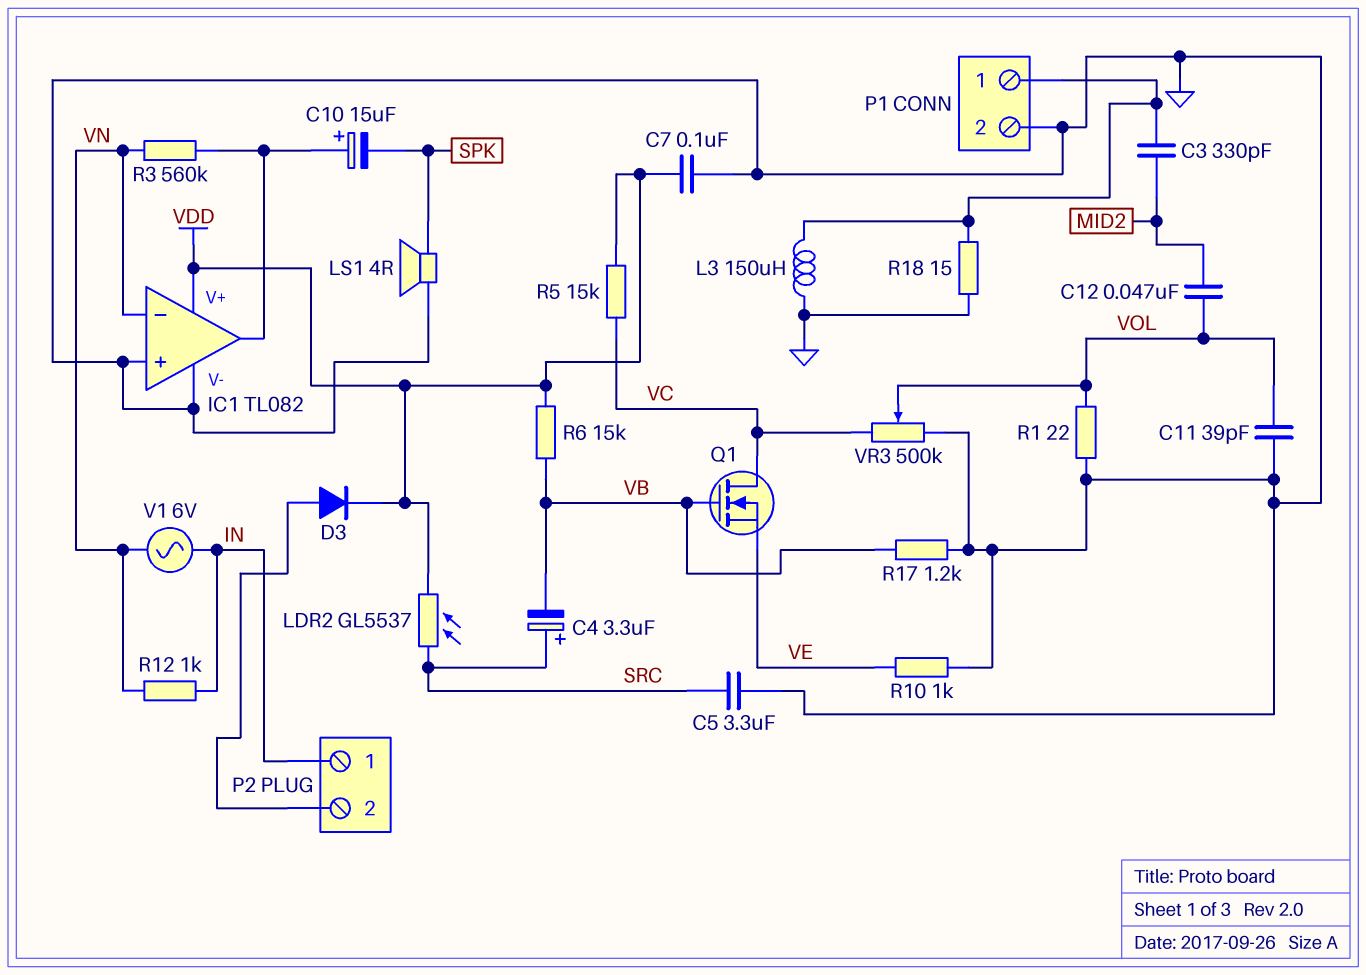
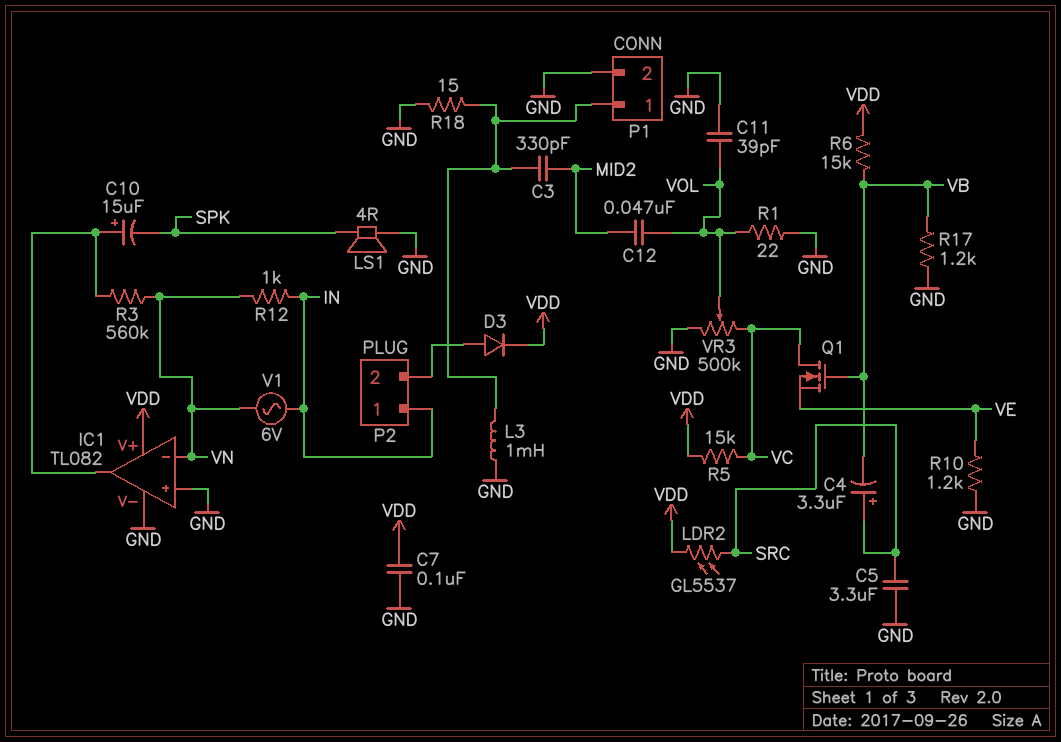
L3: 150uH (GND, P1/1) -> 1mH (GND, P1/1)
R10: 1k (GND, VE) -> 1.2k (GND, VE)

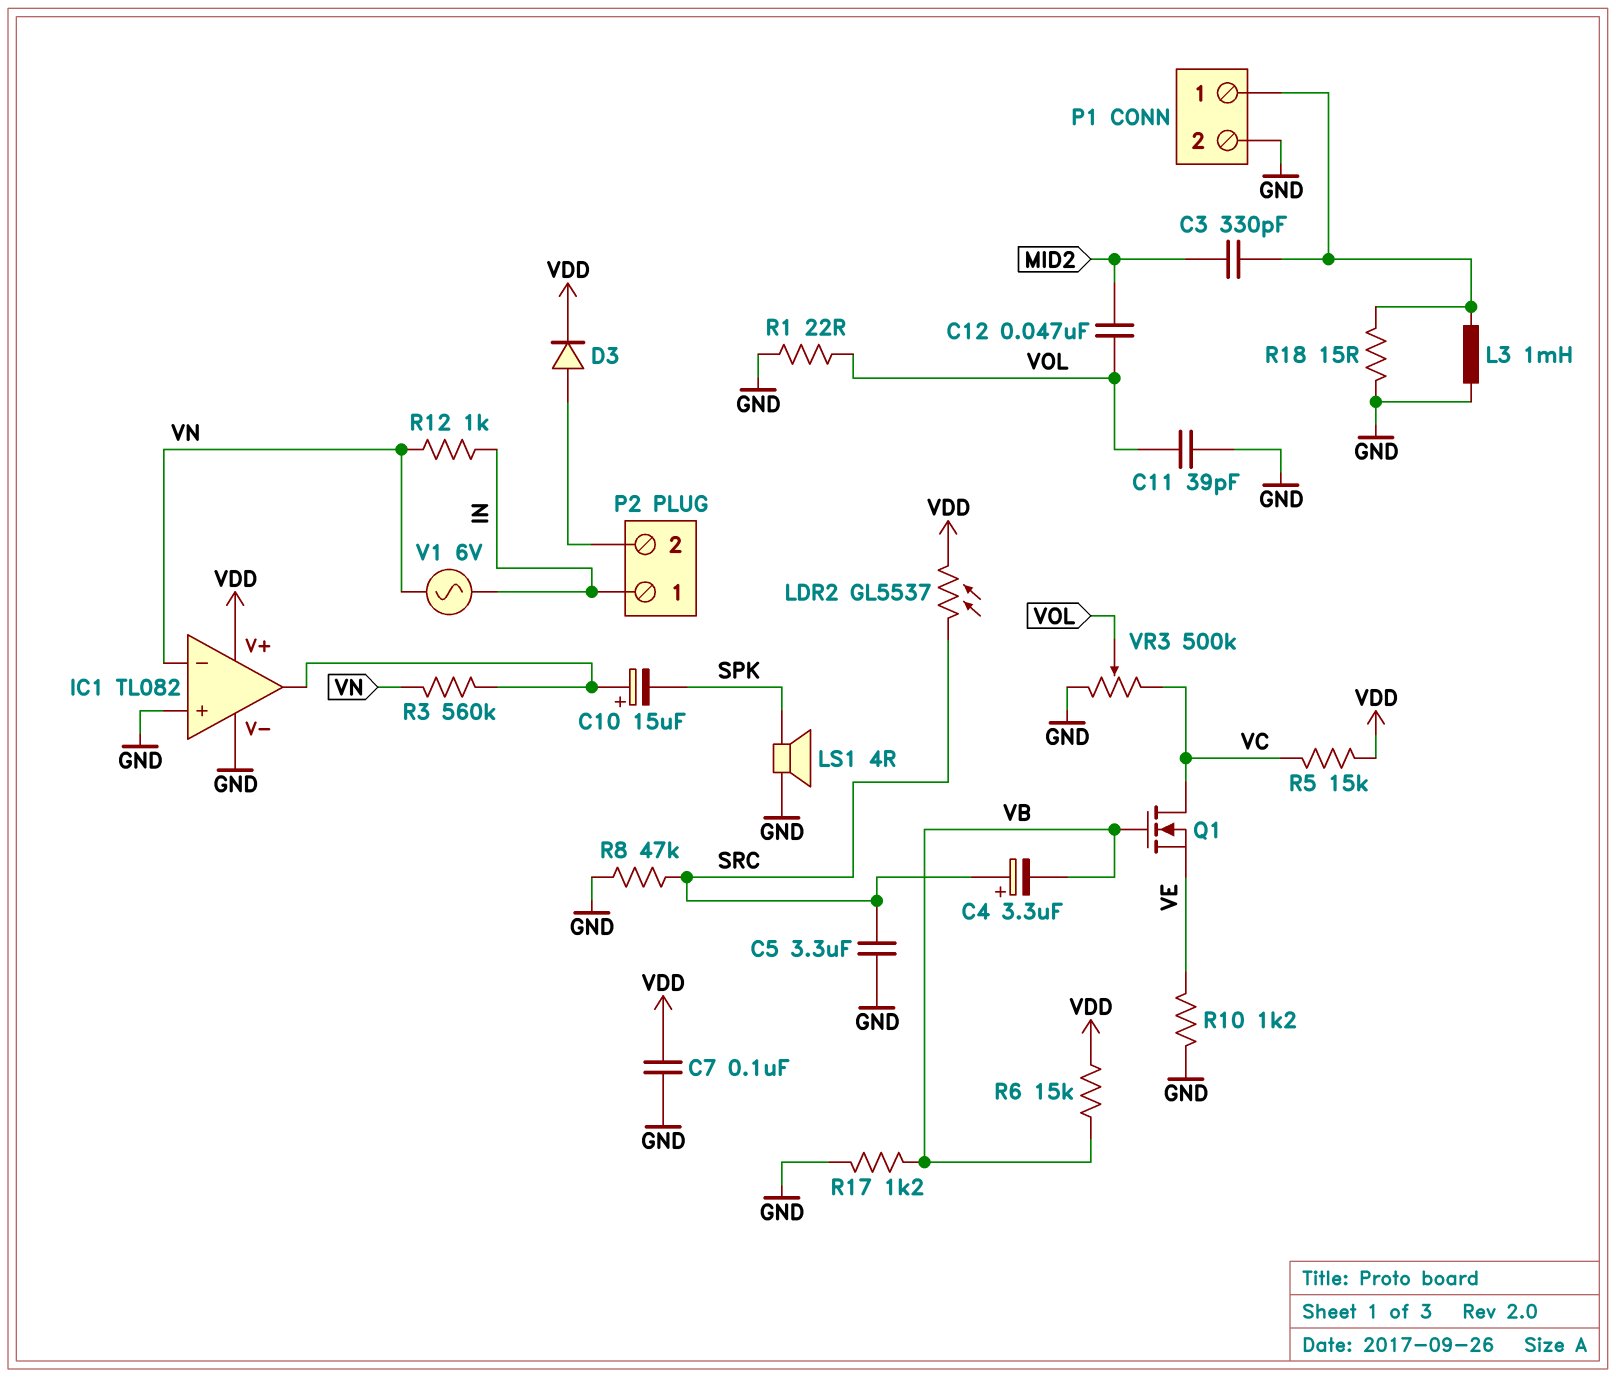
R8: none -> 47k (GND, SRC)

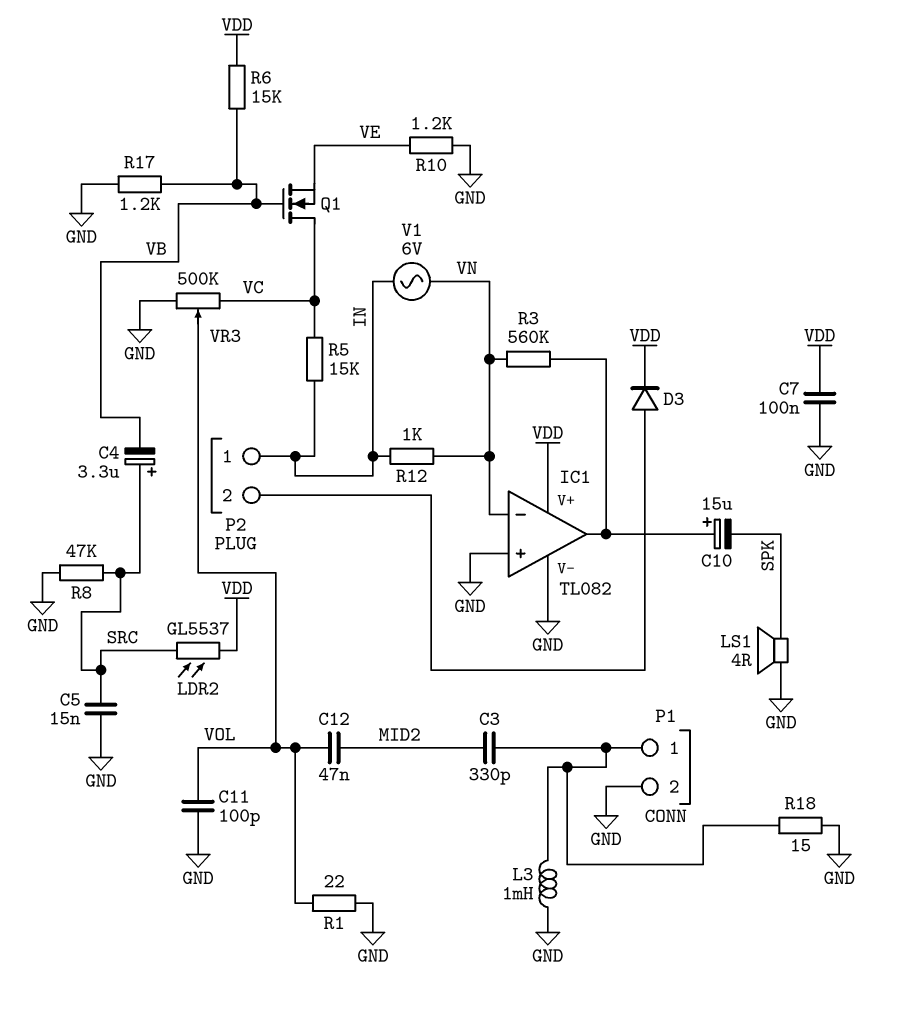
C5: 3.3uF (GND, SRC) -> 15nF (GND, SRC)
C11: 39pF (GND, VOL) -> 100pF (GND, VOL)
R5: 15k (VC, VDD) -> 15k (IN, VC)

